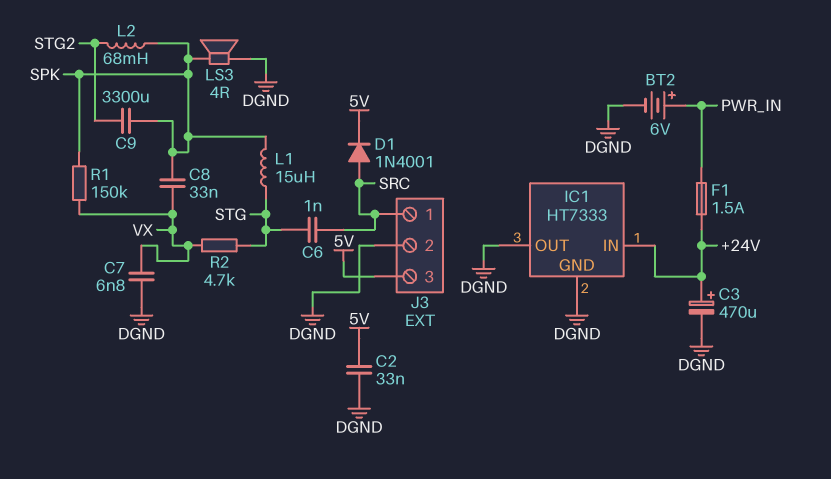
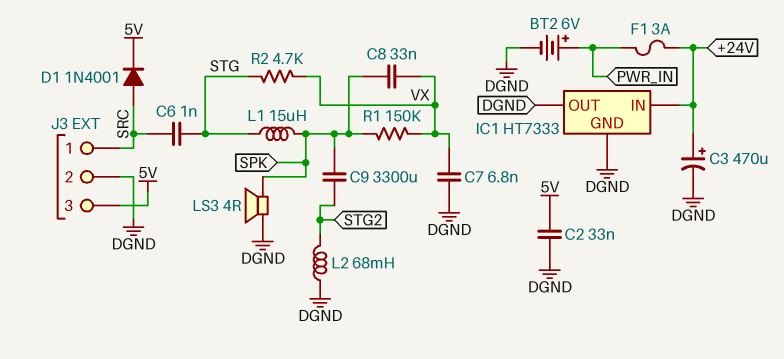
F1: 1.5A (+24V, PWR_IN) -> 3A (+24V, PWR_IN)
L2: 68mH (SPK, STG2) -> 68mH (DGND, STG2)

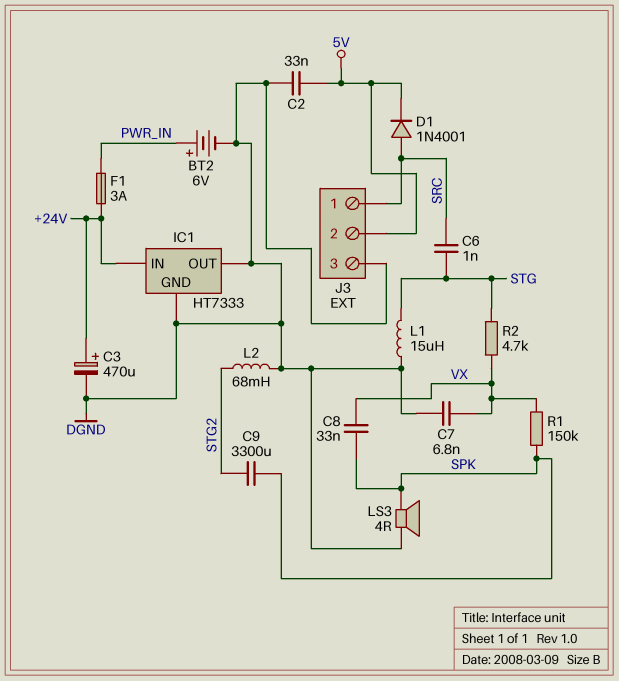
J3 pin 2: DGND -> 5V
J3 pin 3: 5V -> DGND
L1: 15uH (SPK, STG) -> 15uH (DGND, STG)

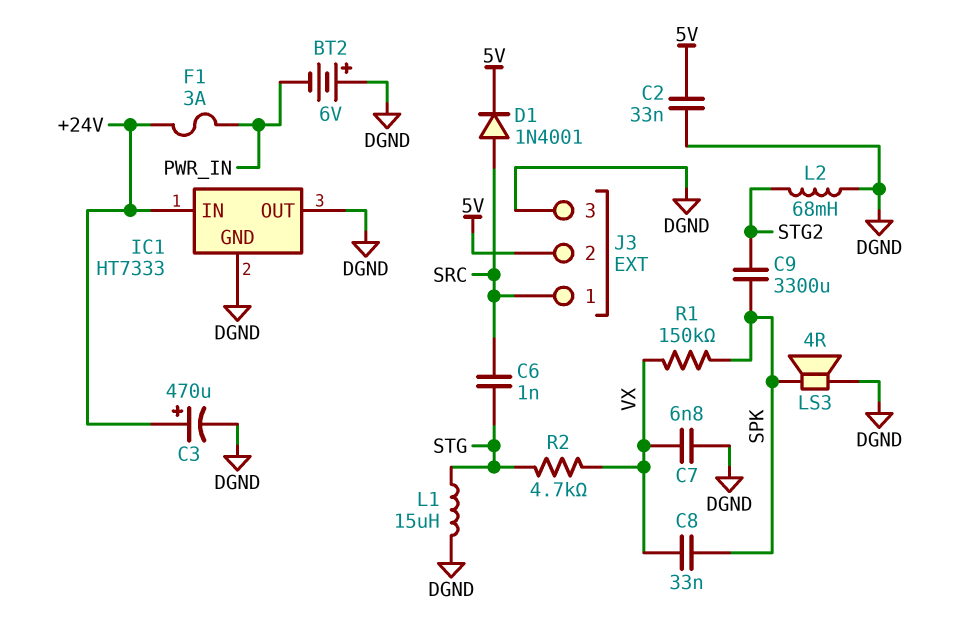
BT2: 6V (plus PWR_IN, minus DGND) -> 6V (plus DGND, minus PWR_IN)

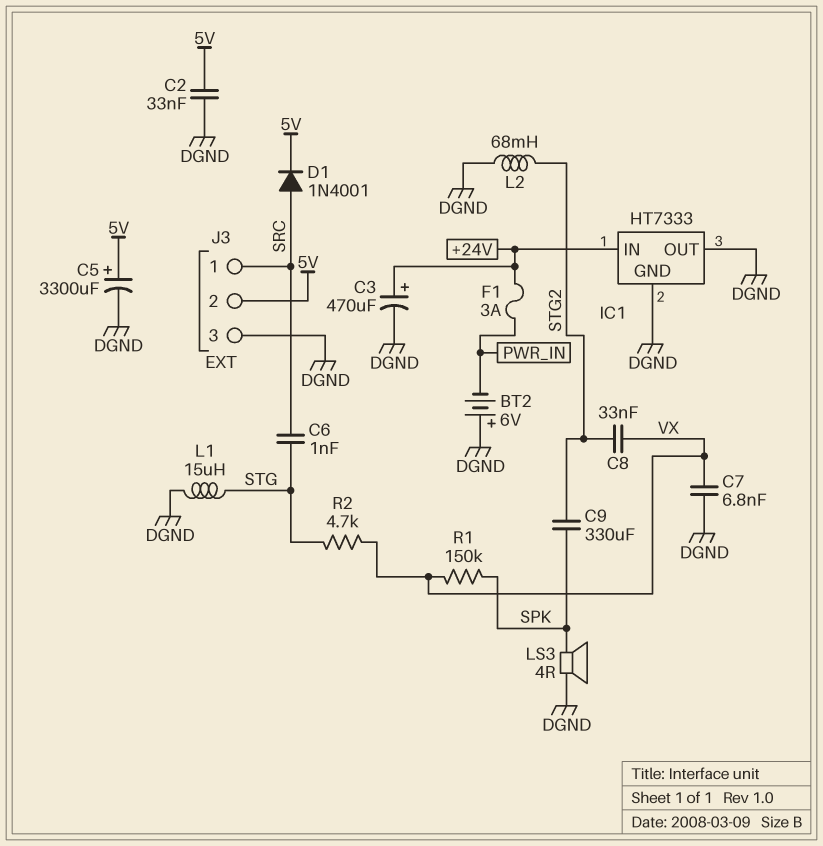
C5: none -> 3300uF (plus 5V, minus DGND)
C8: 33nF (SPK, VX) -> 33nF (STG2, VX)
C9: 3300uF (SPK, STG2) -> 330uF (SPK, STG2)

